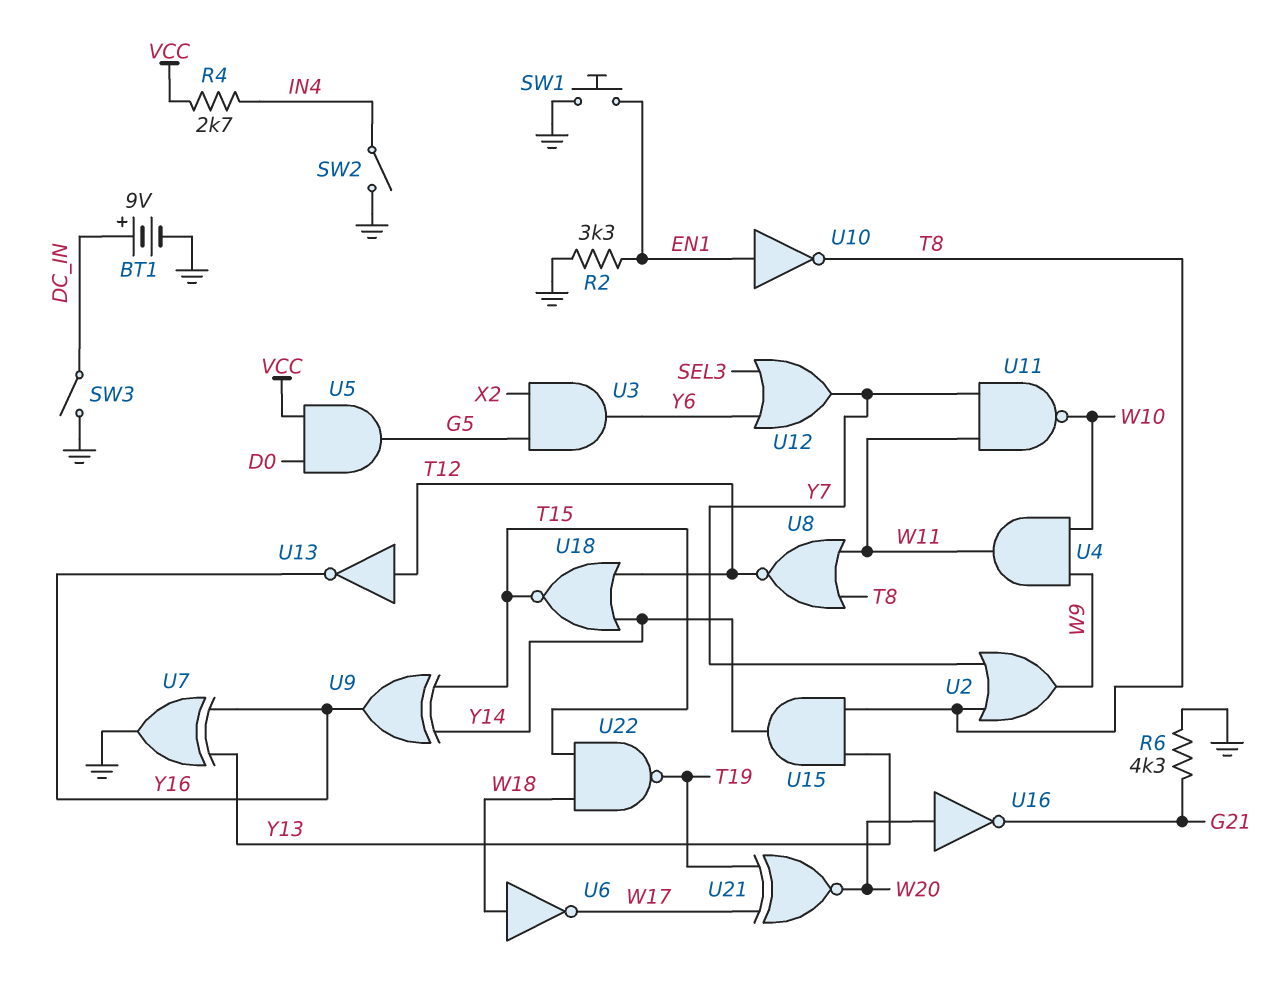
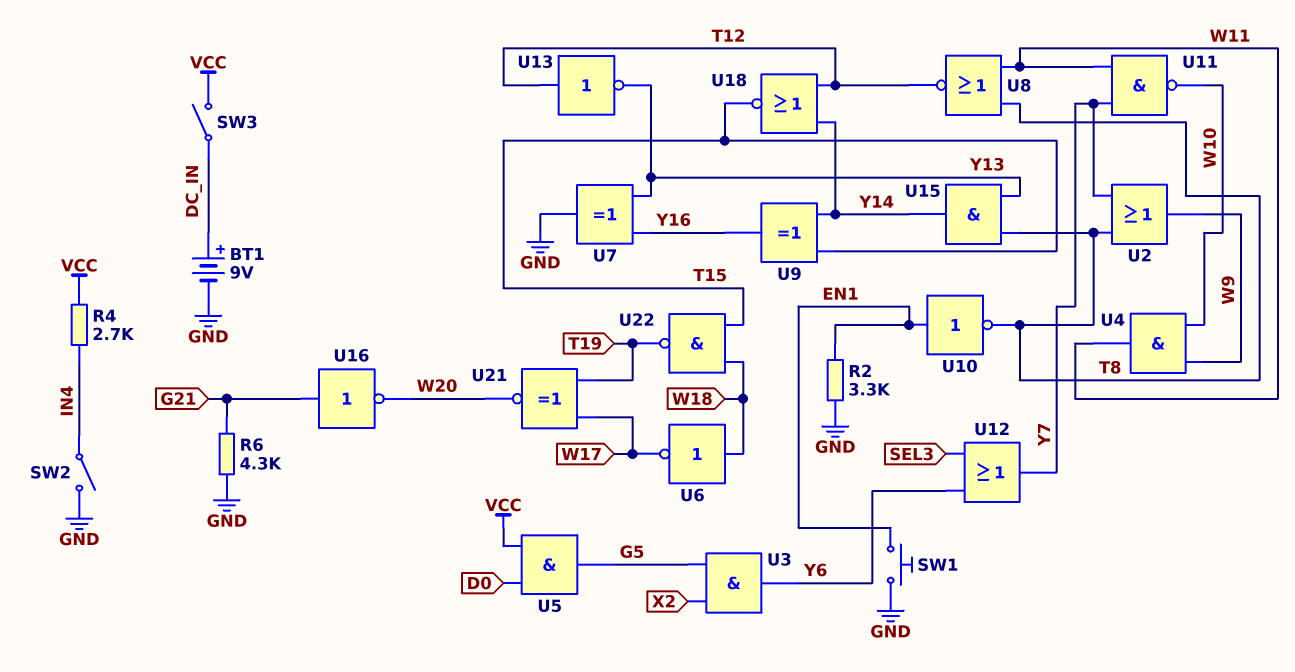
SW3: switch (DC_IN, GND) -> switch (DC_IN, VCC)
U13: NOT (in T12, out Y16) -> NOT (in T12, out Y13)
U16: NOT (in W20, out G21) -> NOT (in G21, out W20)

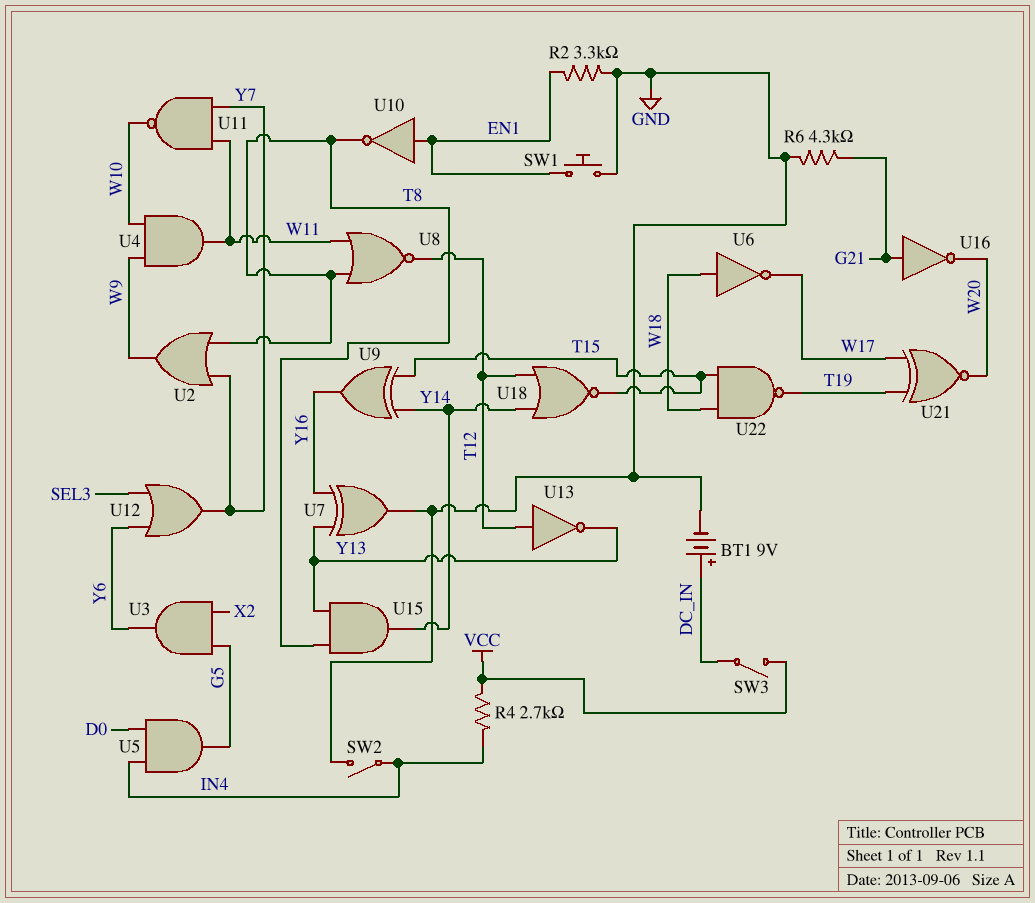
U5: AND (in D0, in VCC, out G5) -> AND (in D0, in IN4, out G5)

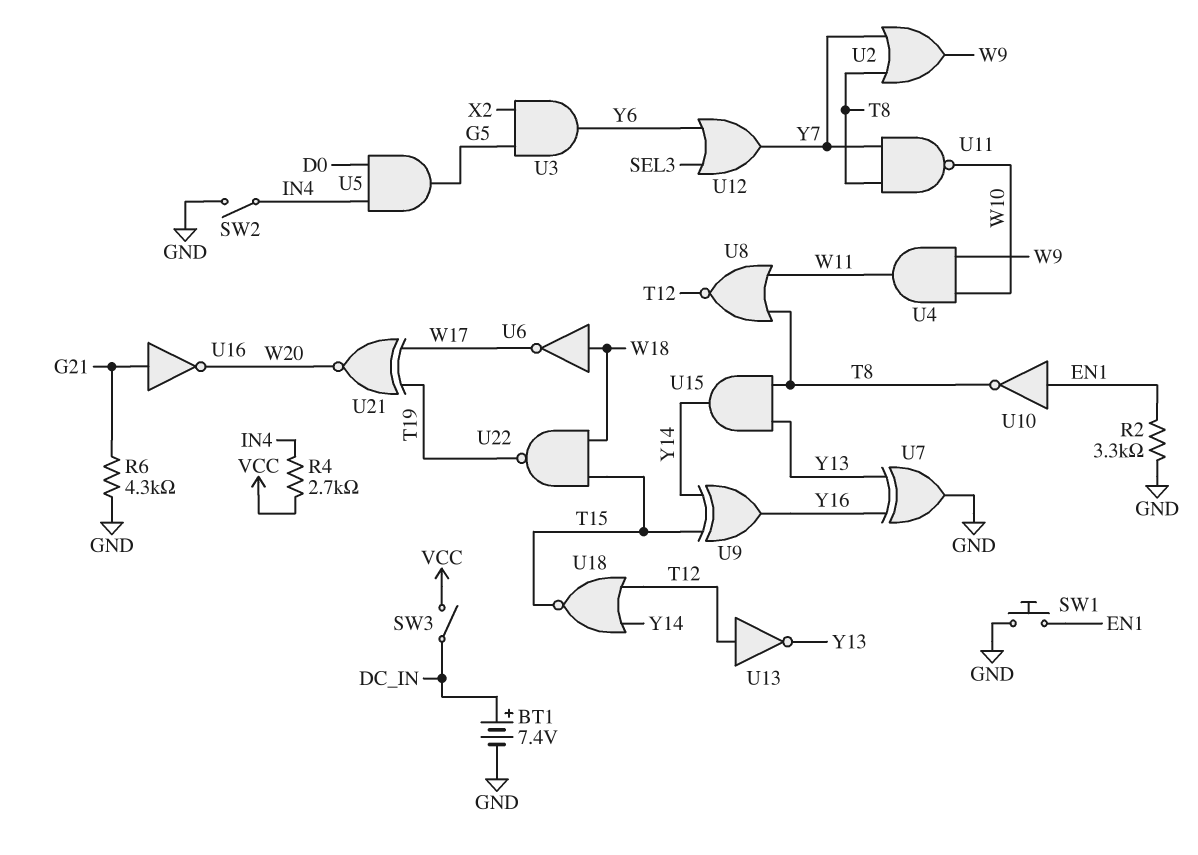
BT1: 9V (plus DC_IN, minus GND) -> 7.4V (plus DC_IN, minus GND)
U11: NAND (in W11, in Y7, out W10) -> NAND (in T8, in Y7, out W10)

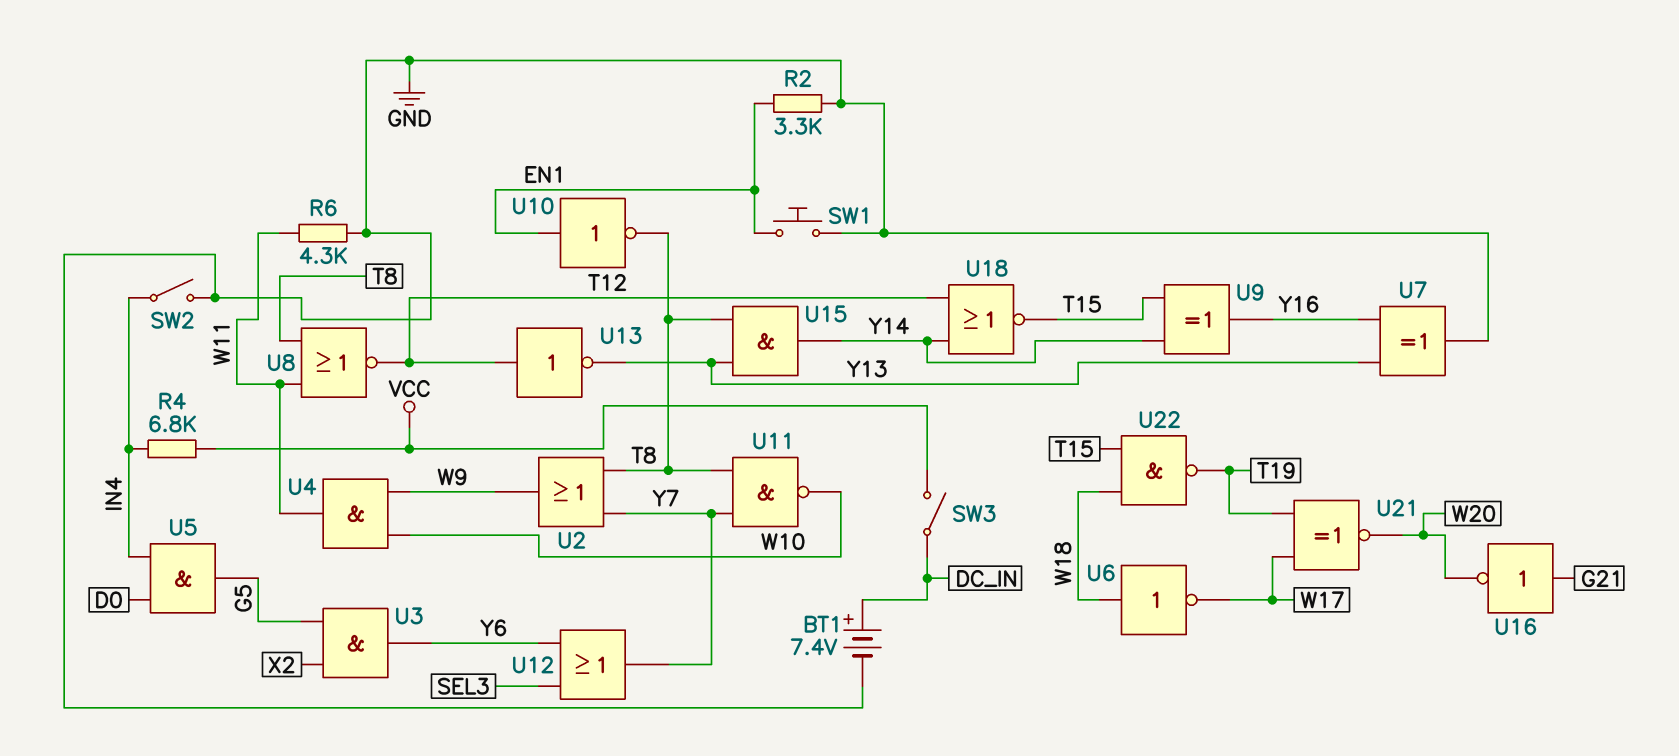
R4: 2.7k (IN4, VCC) -> 6.8k (IN4, VCC)
R6: 4.3k (G21, GND) -> 4.3k (GND, W11)

